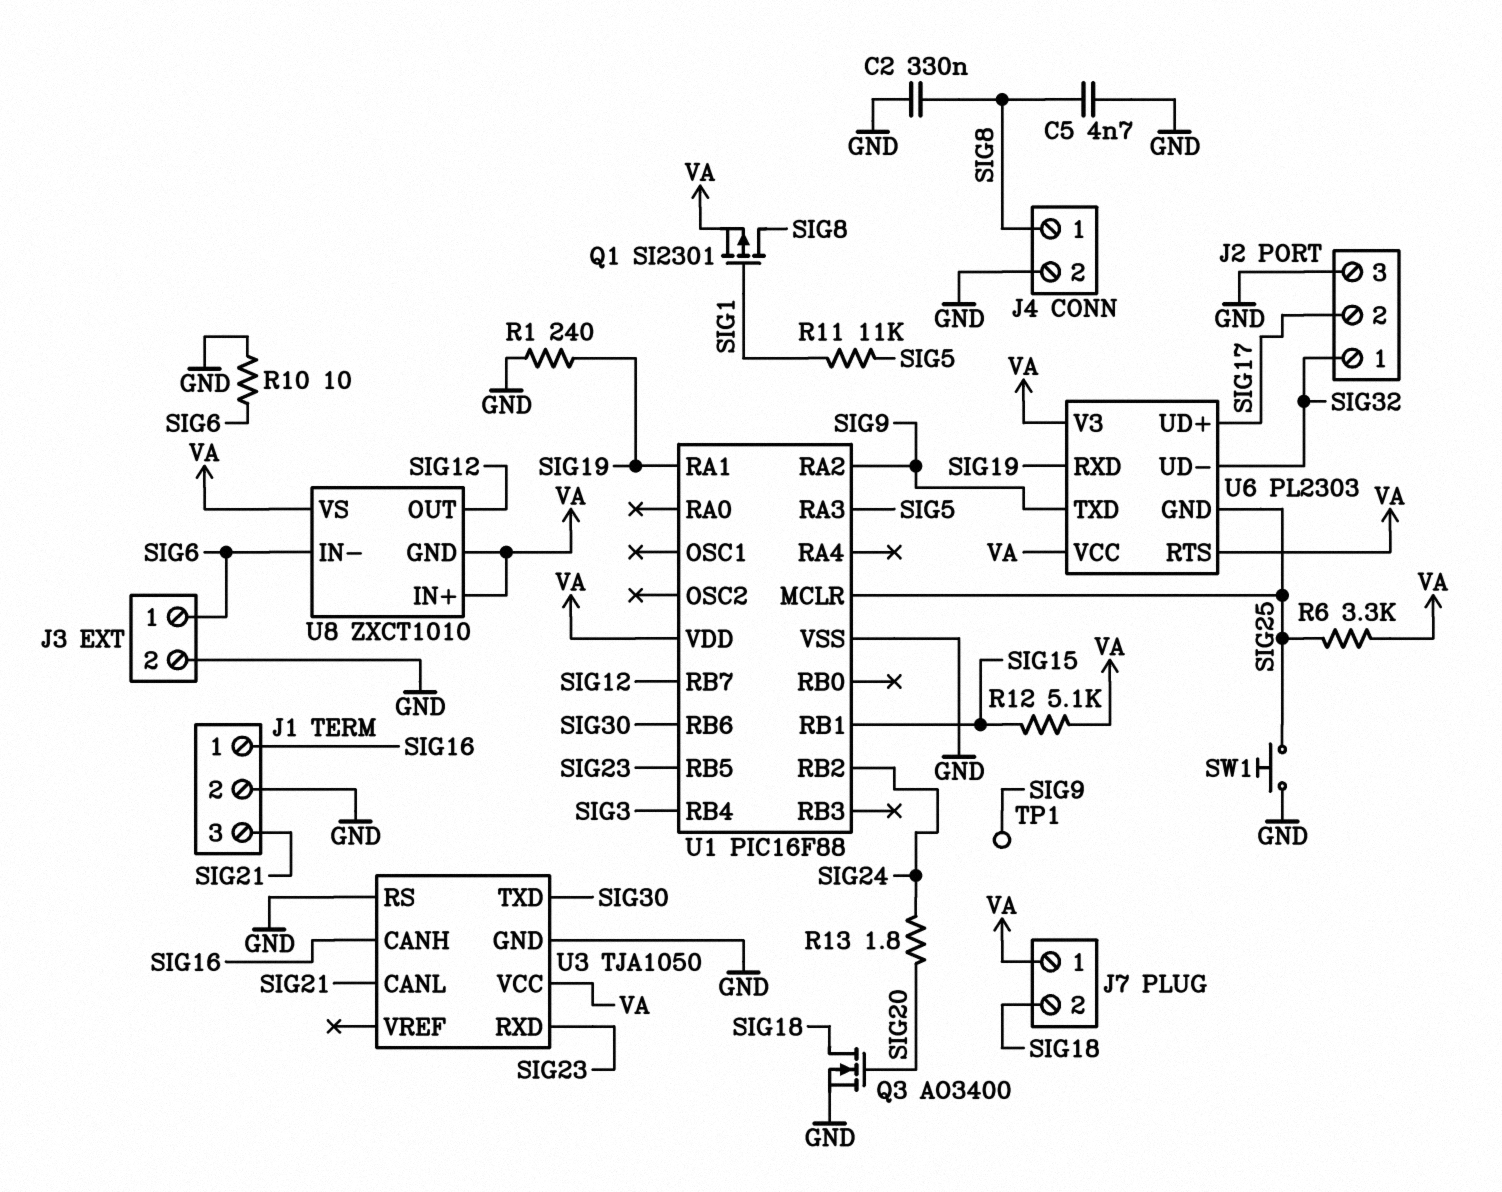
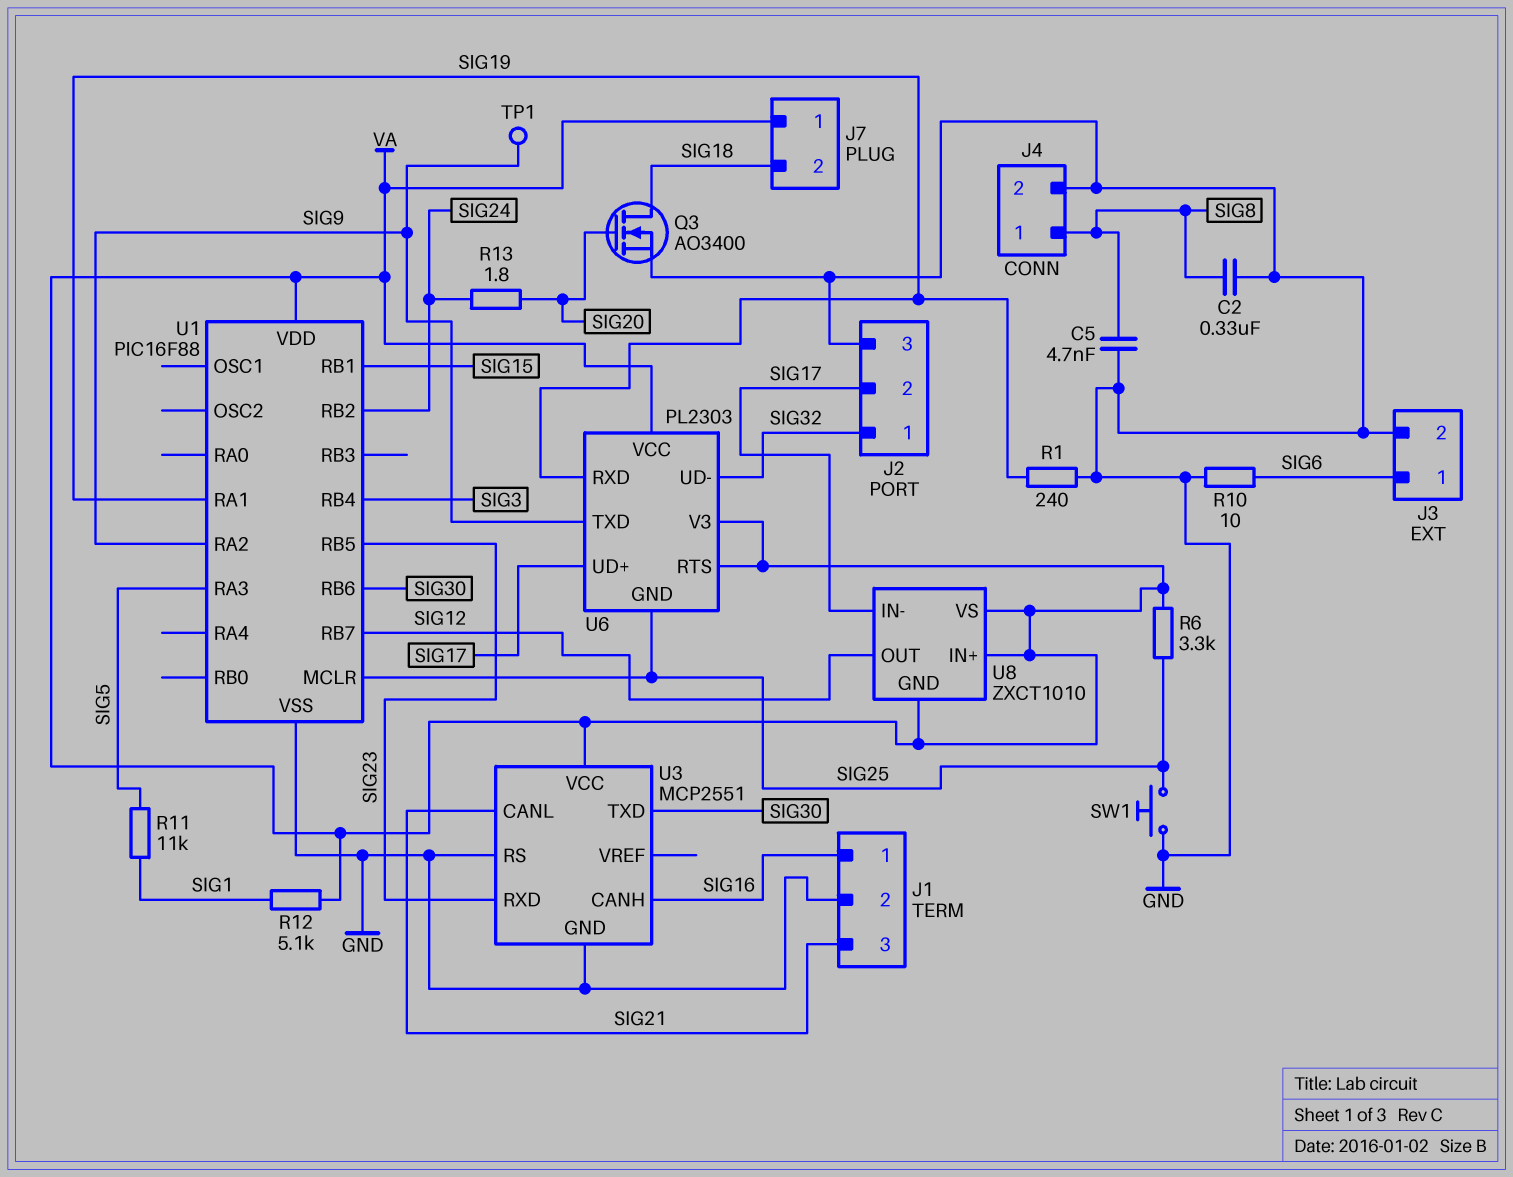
Q1: PMOS SI2301 (G SIG1, D SIG8, S VA) -> none
R12: 5.1k (SIG15, VA) -> 5.1k (SIG1, VA)
U3: TJA1050 -> MCP2551
U8 pin IN-: SIG6 -> SIG17

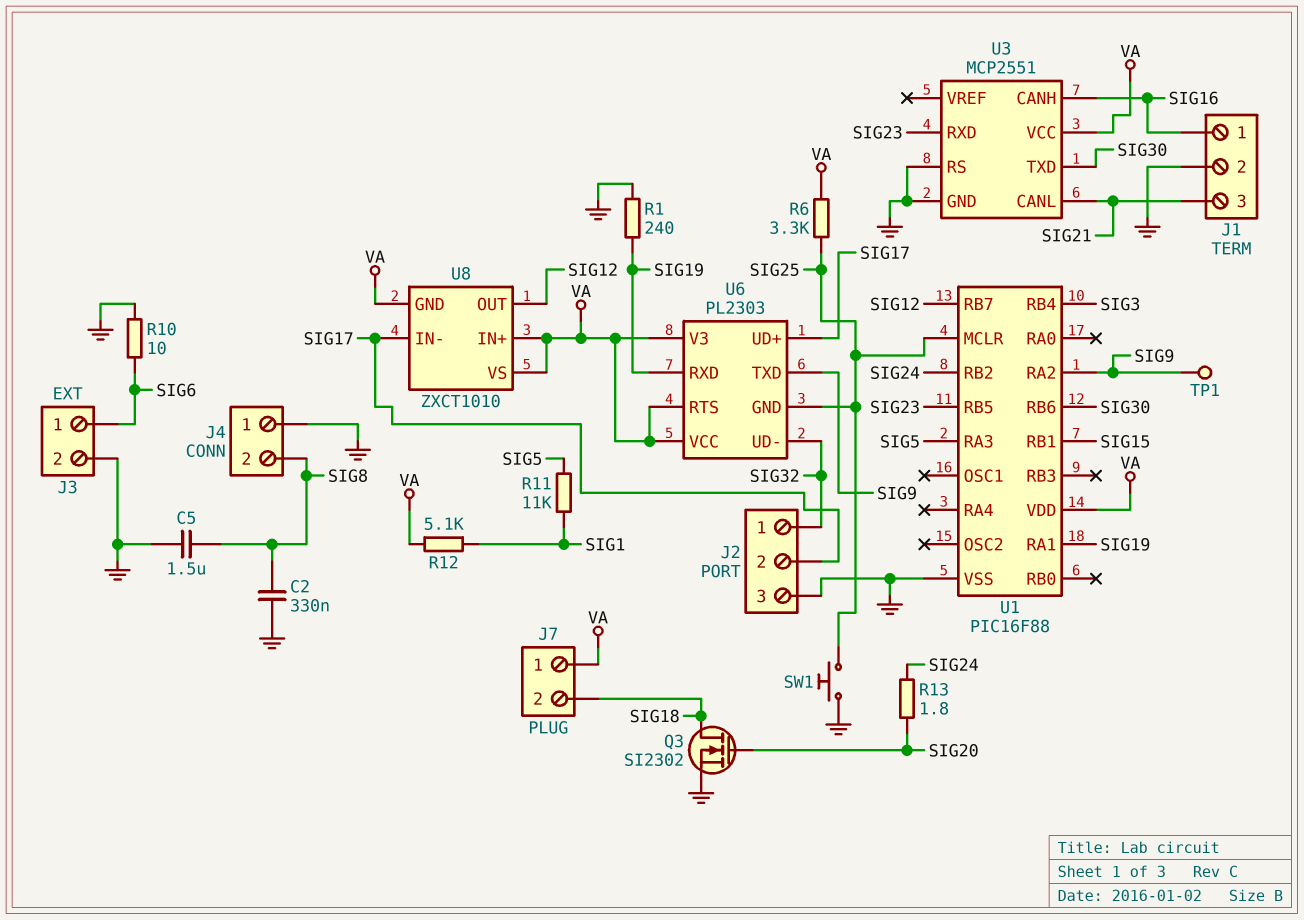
C5: 4.7nF (GND, SIG8) -> 1.5uF (GND, SIG8)
J4 pin 1: SIG8 -> GND
J4 pin 2: GND -> SIG8
Q3: NMOS AO3400 (G SIG20, D SIG18, S GND) -> NMOS SI2302 (G SIG20, D SIG18, S GND)

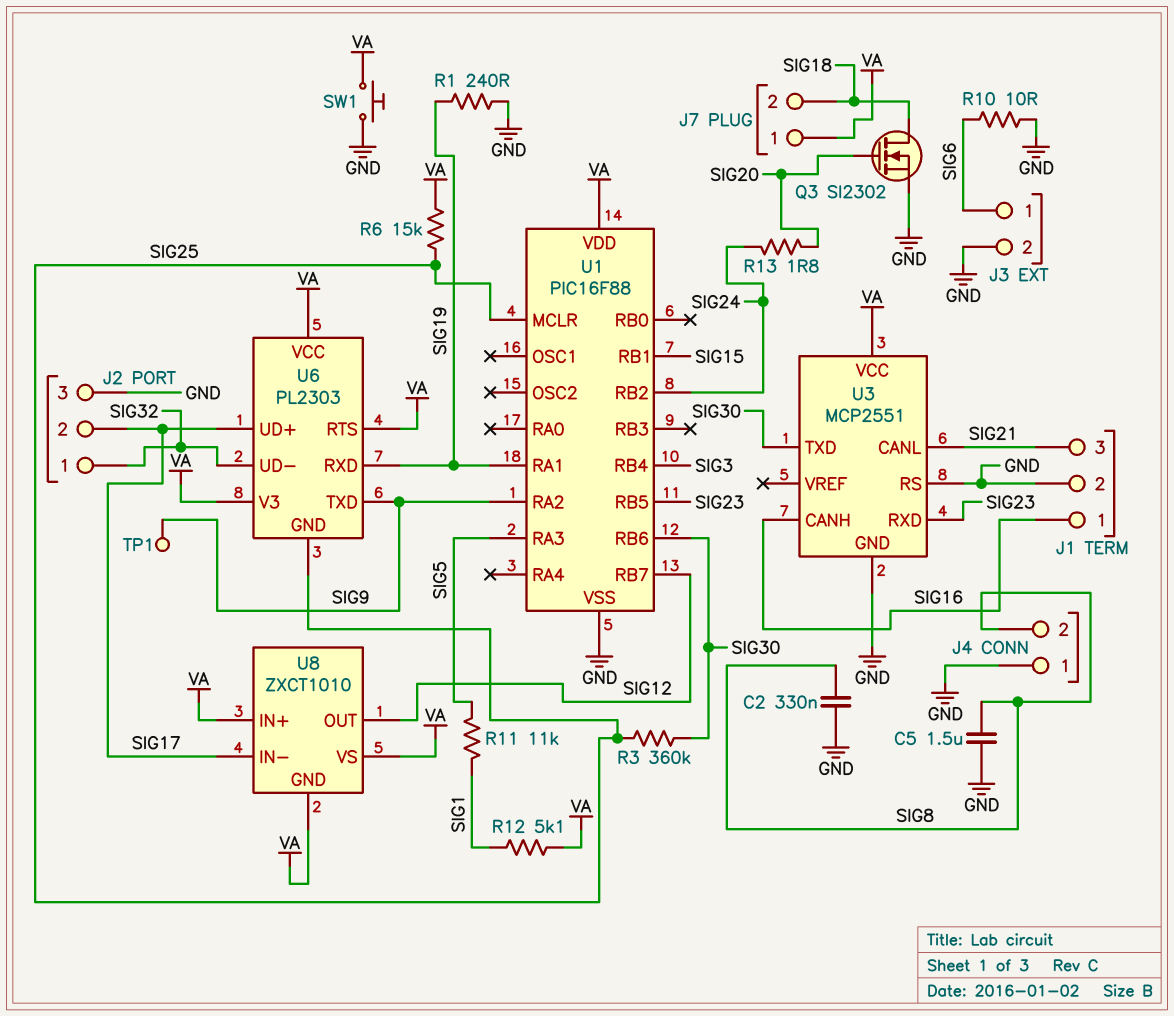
R3: none -> 360k (SIG25, SIG30)
R6: 3.3k (SIG25, VA) -> 15k (SIG25, VA)
SW1: button (GND, SIG25) -> button (GND, VA)

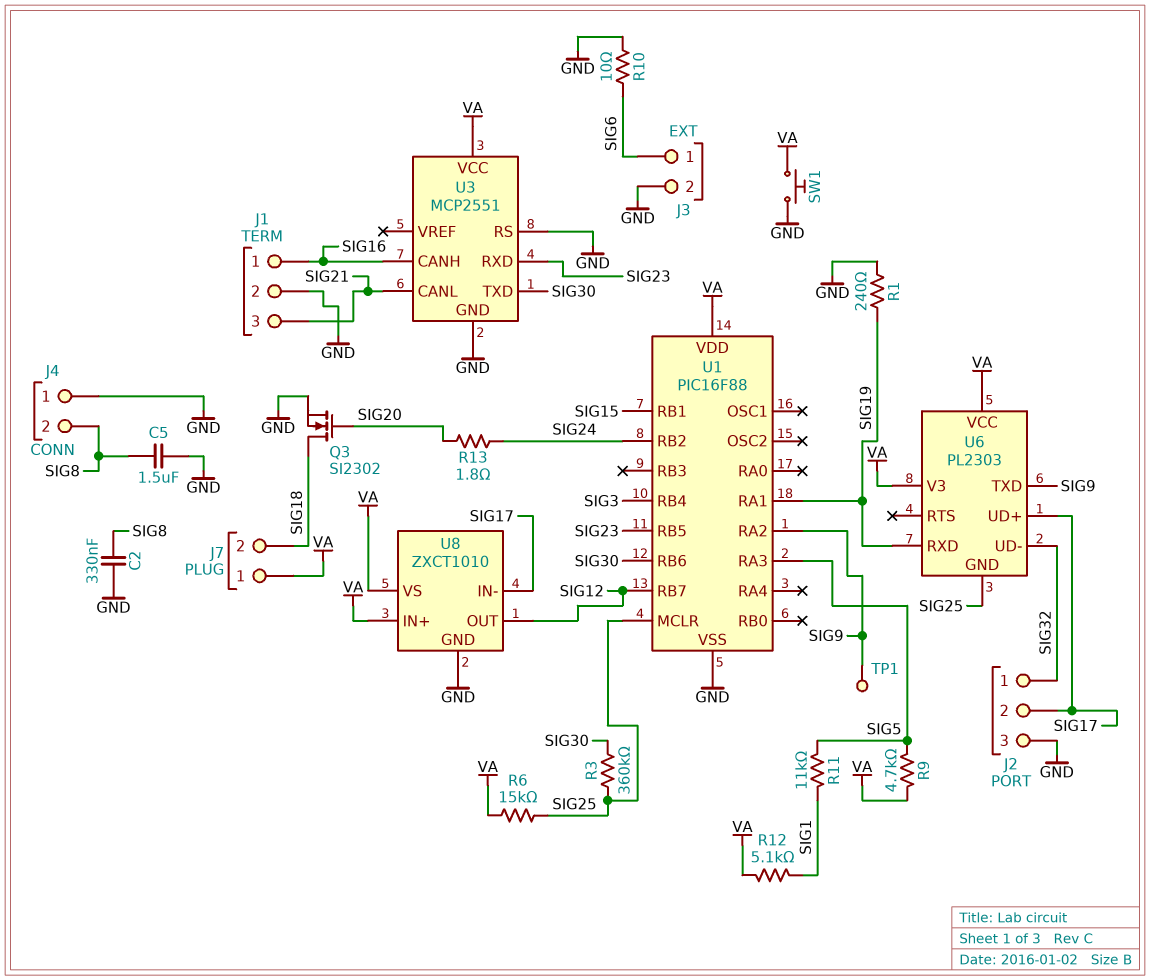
R9: none -> 4.7k (SIG5, VA)
U6 pin RTS: VA -> none
U8 pin GND: VA -> GND

